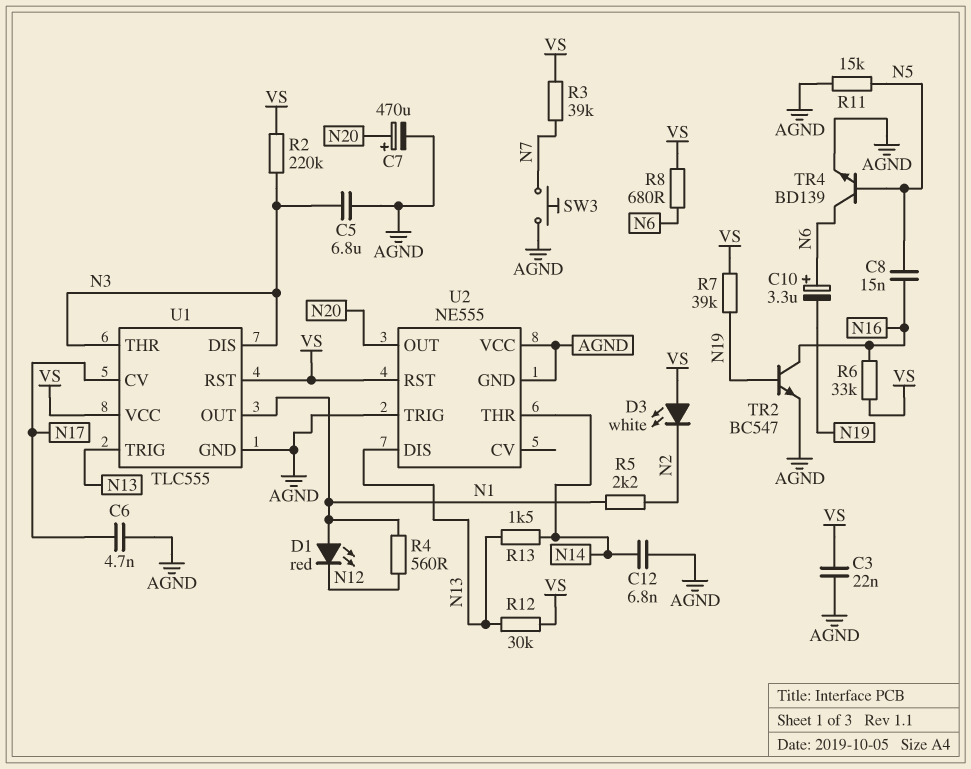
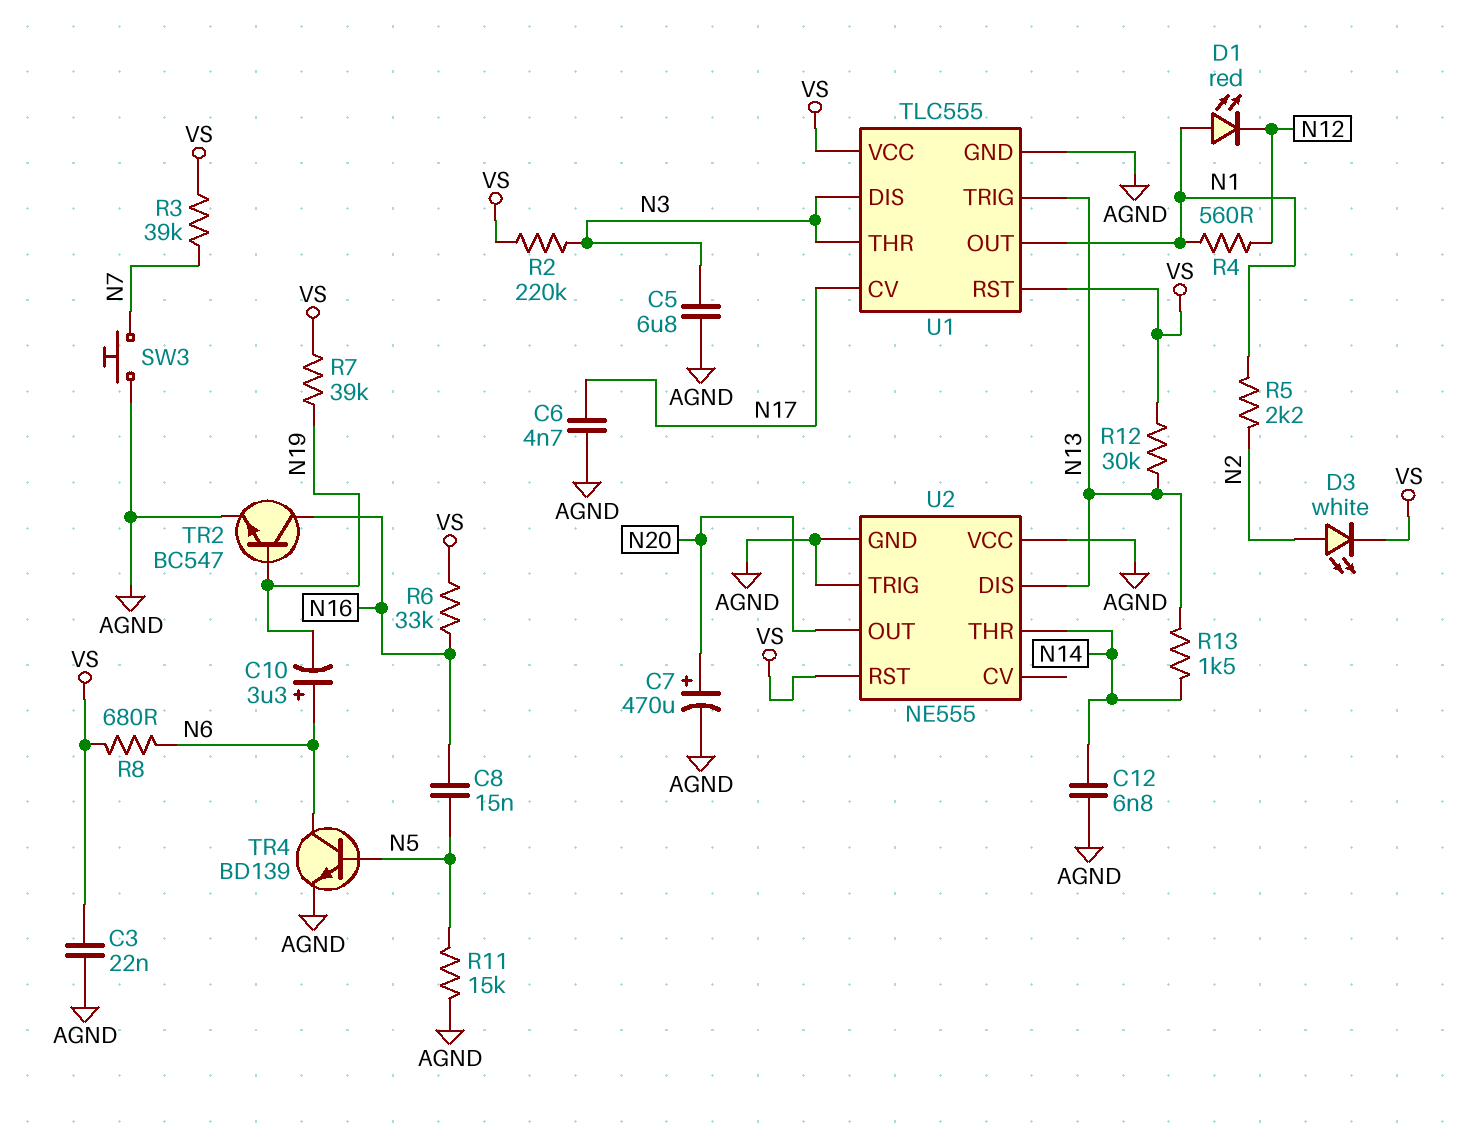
D3: LED white (A VS, K N2) -> LED white (A N2, K VS)

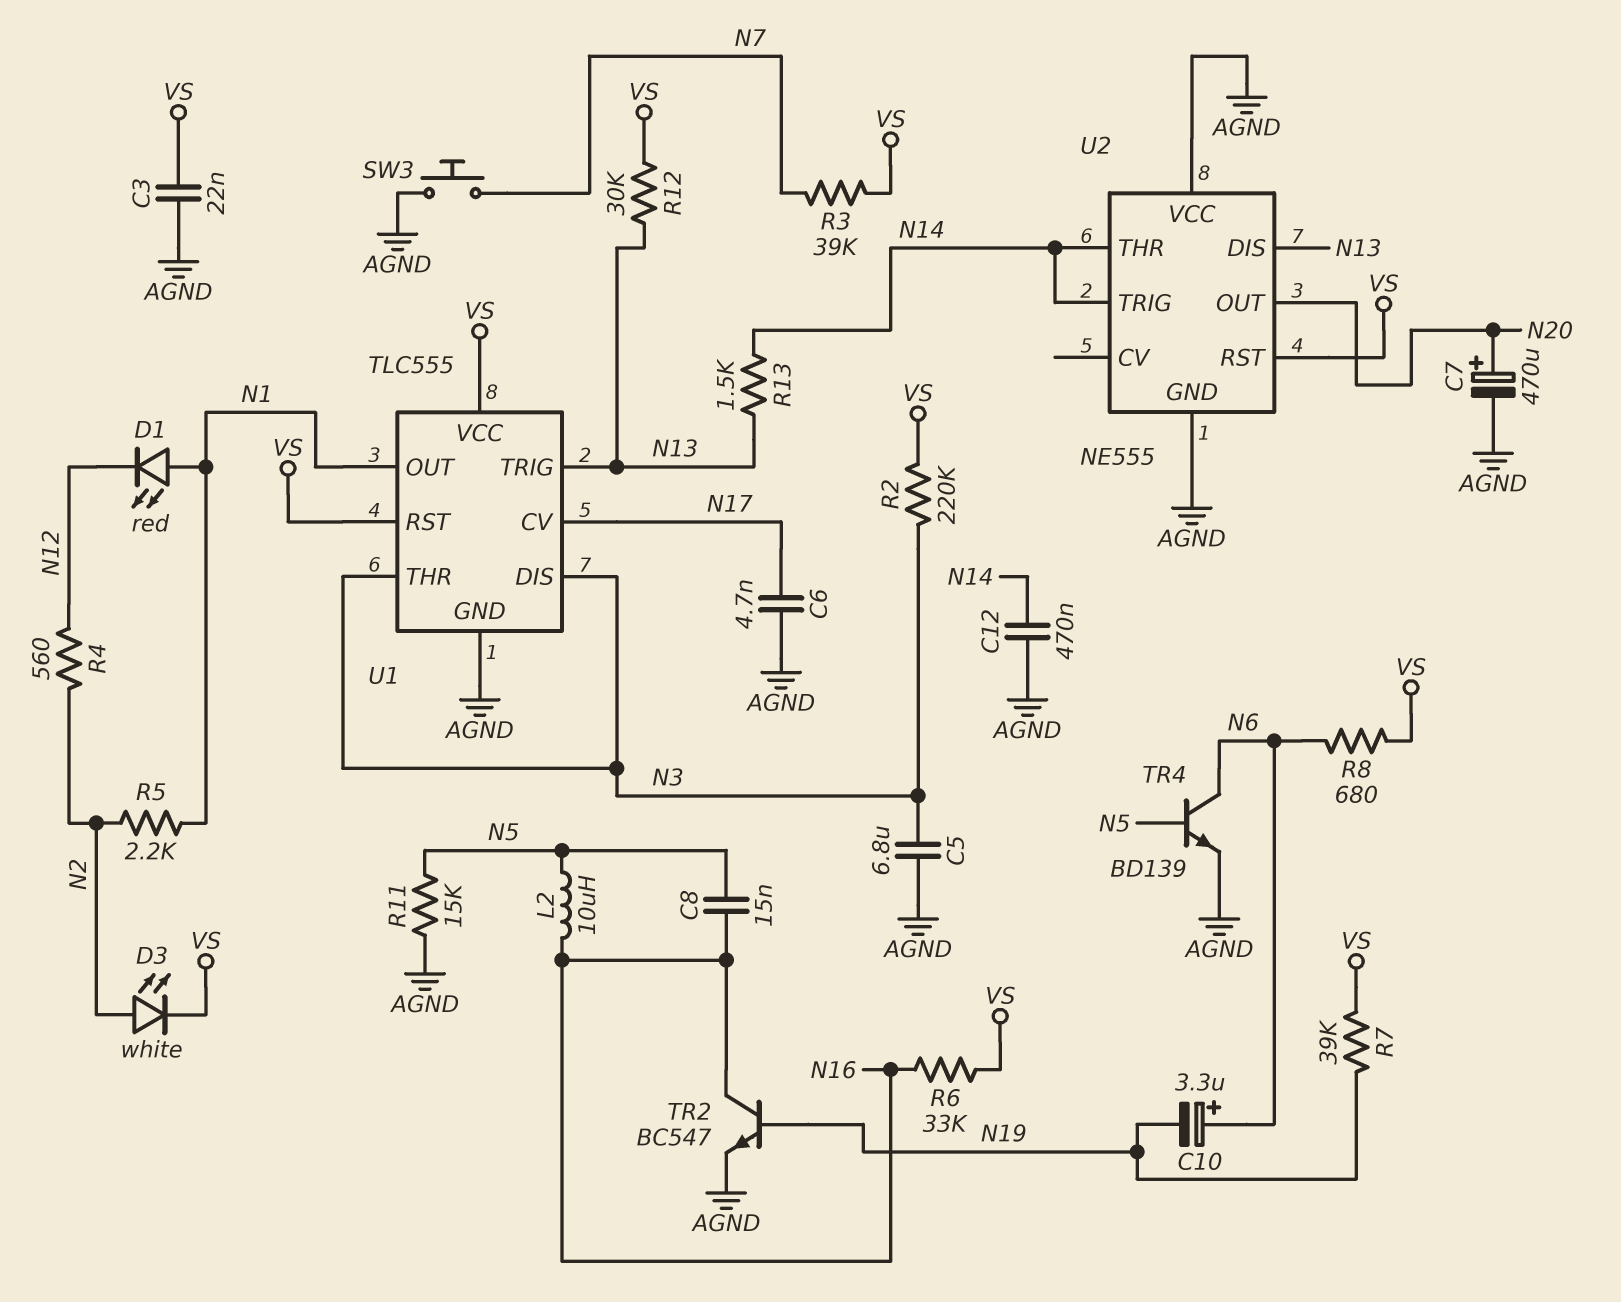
C12: 6.8nF (AGND, N14) -> 470nF (AGND, N14)
L2: none -> 10uH (N5, N16)
R4: 560 (N1, N12) -> 560 (N2, N12)
U2 pin TRIG: AGND -> N14

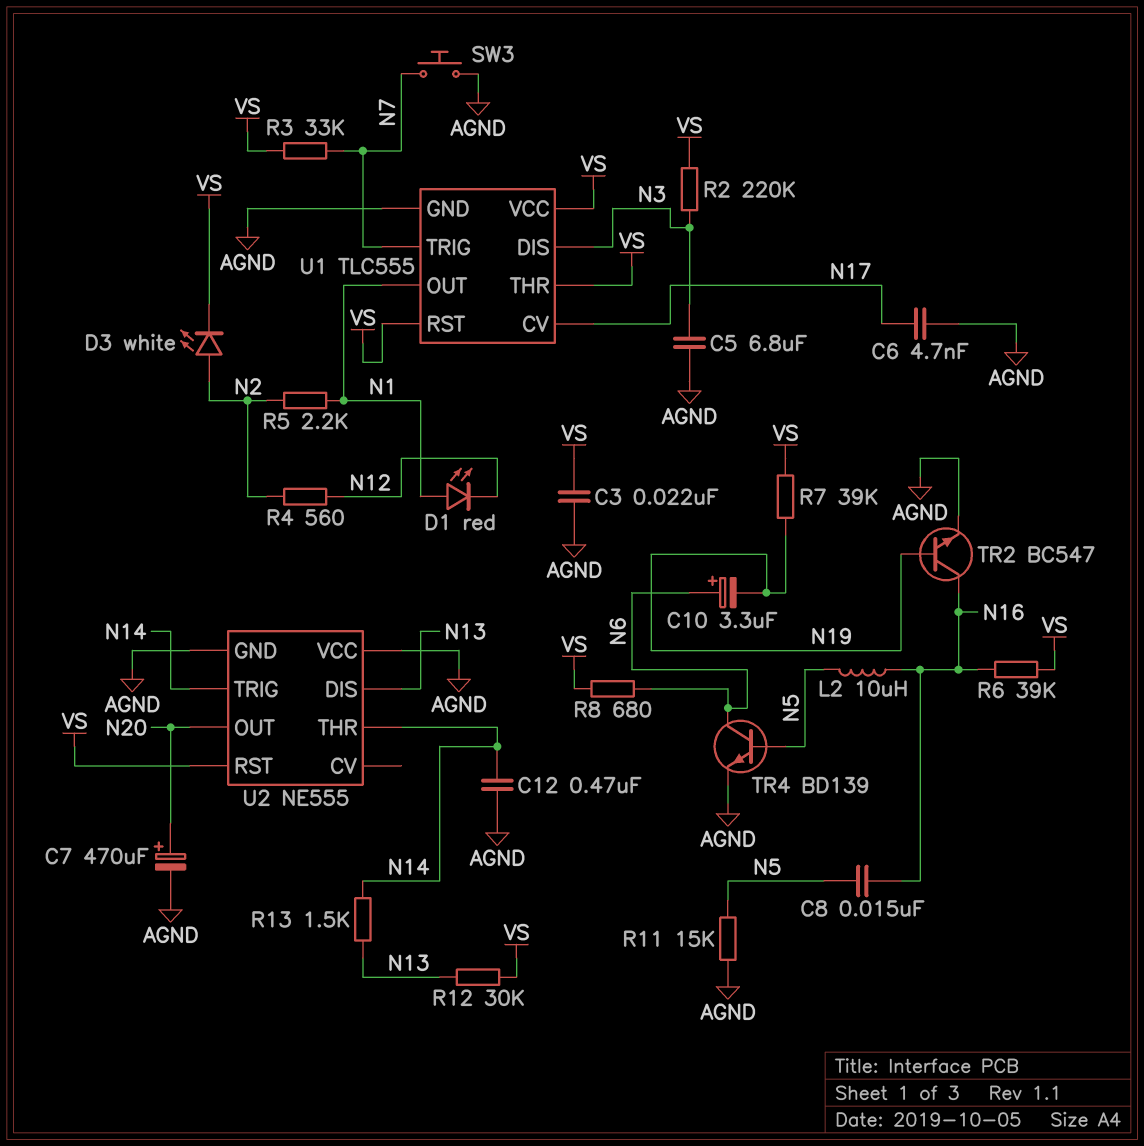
R3: 39k (N7, VS) -> 33k (N7, VS)
R6: 33k (N16, VS) -> 39k (N16, VS)
U1 pin THR: N3 -> VS
U1 pin TRIG: N13 -> N7

